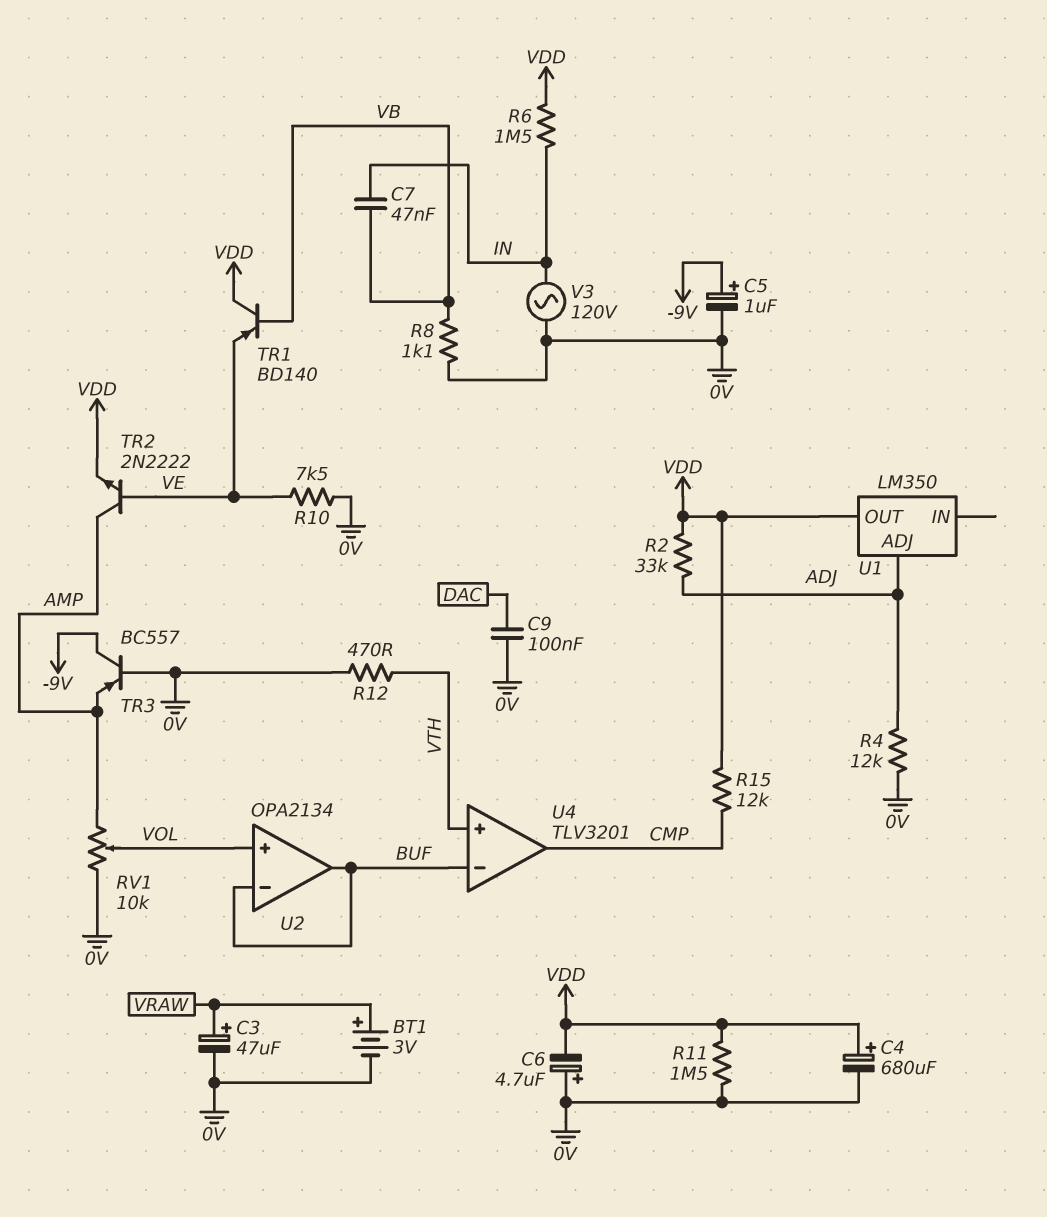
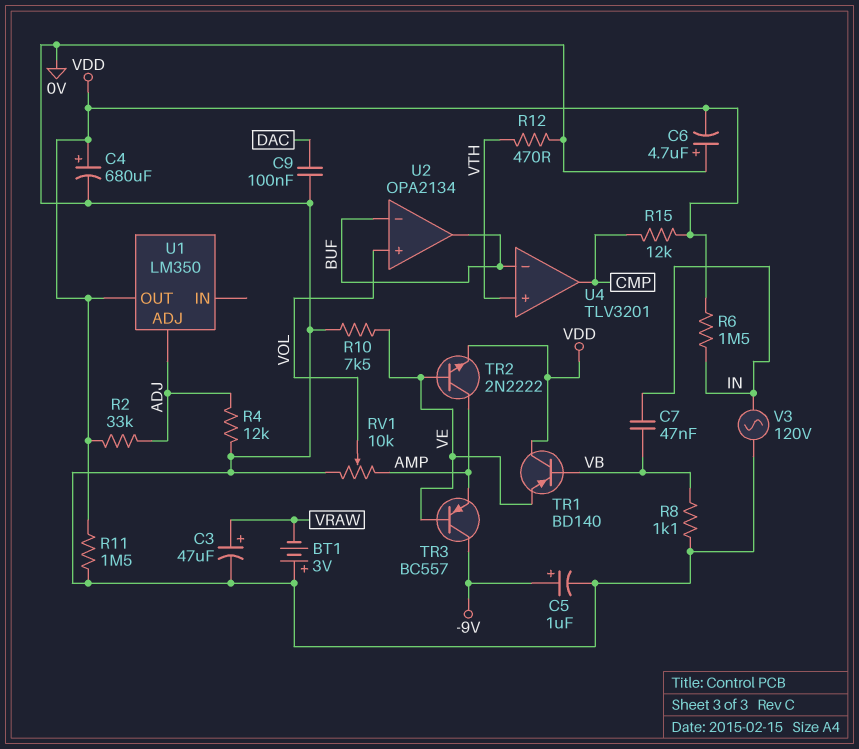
BT1: 3V (plus VRAW, minus 0V) -> 3V (plus 0V, minus VRAW)
TR3: PNP BC557 (B 0V, C -9V, E AMP) -> PNP BC557 (B VE, C -9V, E AMP)

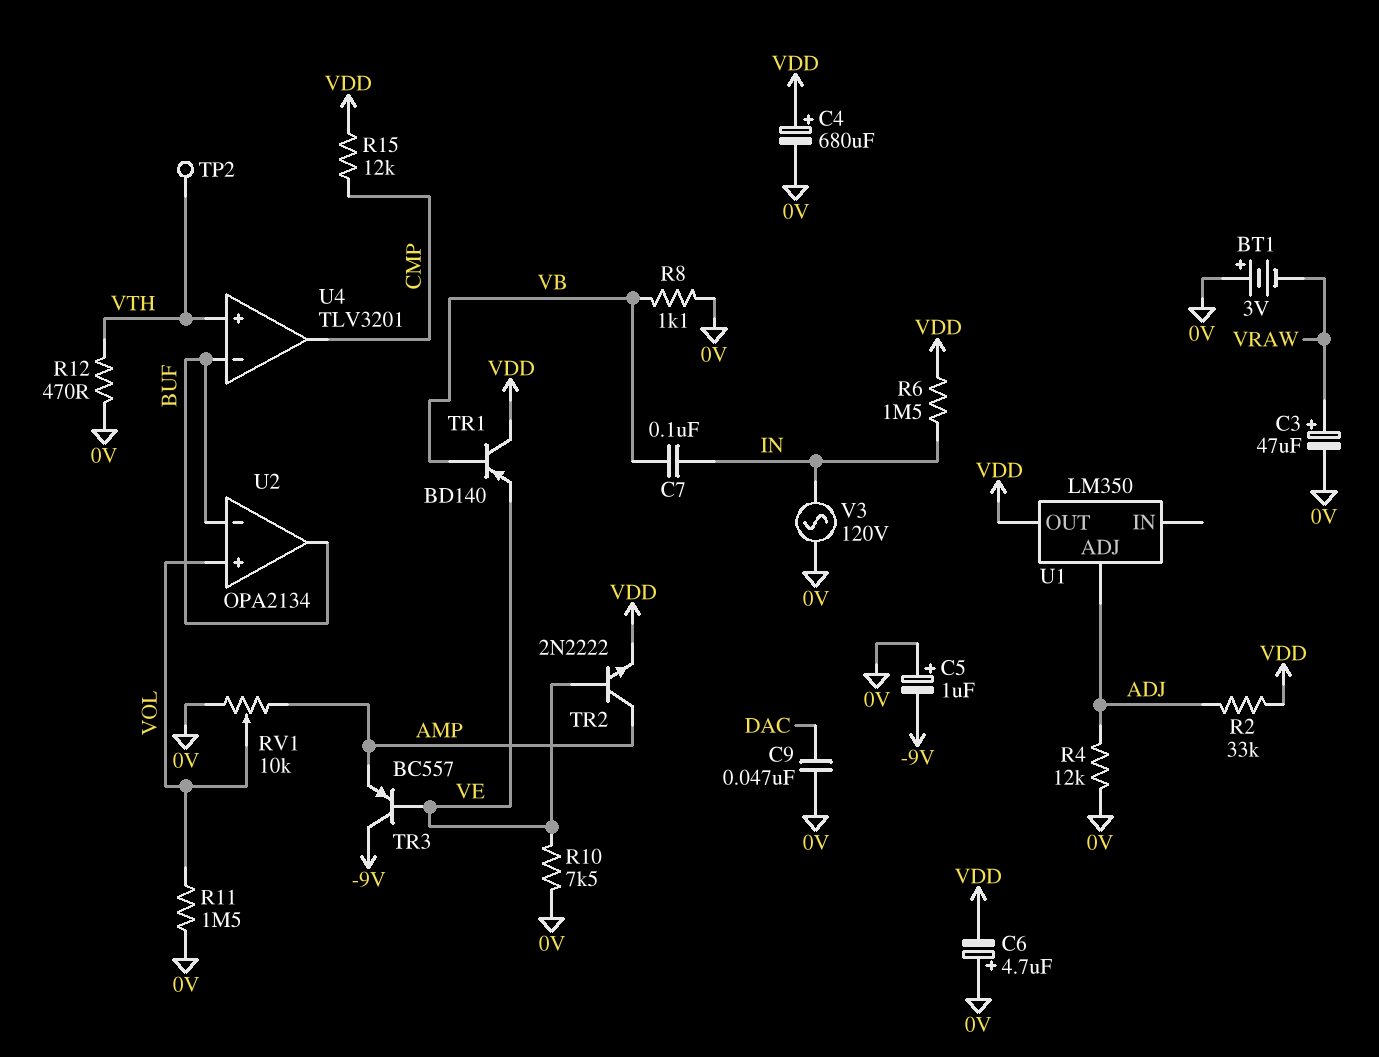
C5: 1uF (plus -9V, minus 0V) -> 1uF (plus 0V, minus -9V)
C7: 47nF (IN, VB) -> 100nF (IN, VB)
C9: 100nF (0V, DAC) -> 47nF (0V, DAC)
R11: 1.5M (0V, VDD) -> 1.5M (0V, VOL)
TP2: none -> test point (VTH)

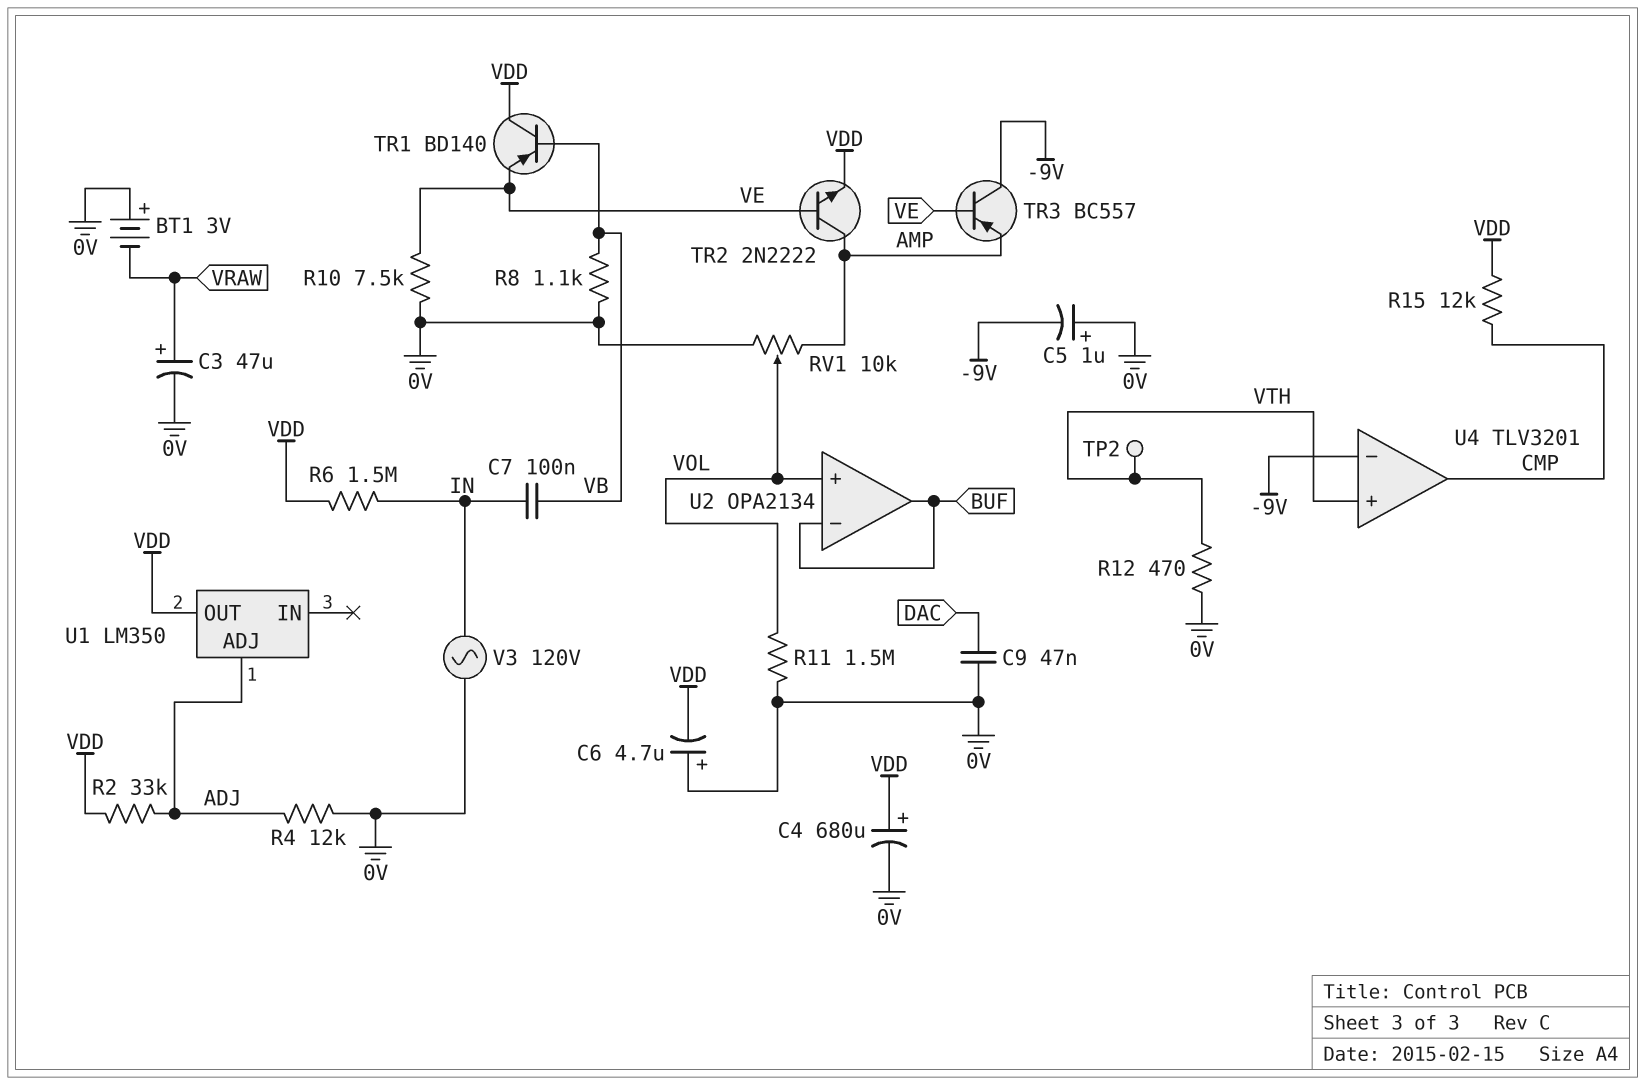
U4 pin in-: BUF -> -9V

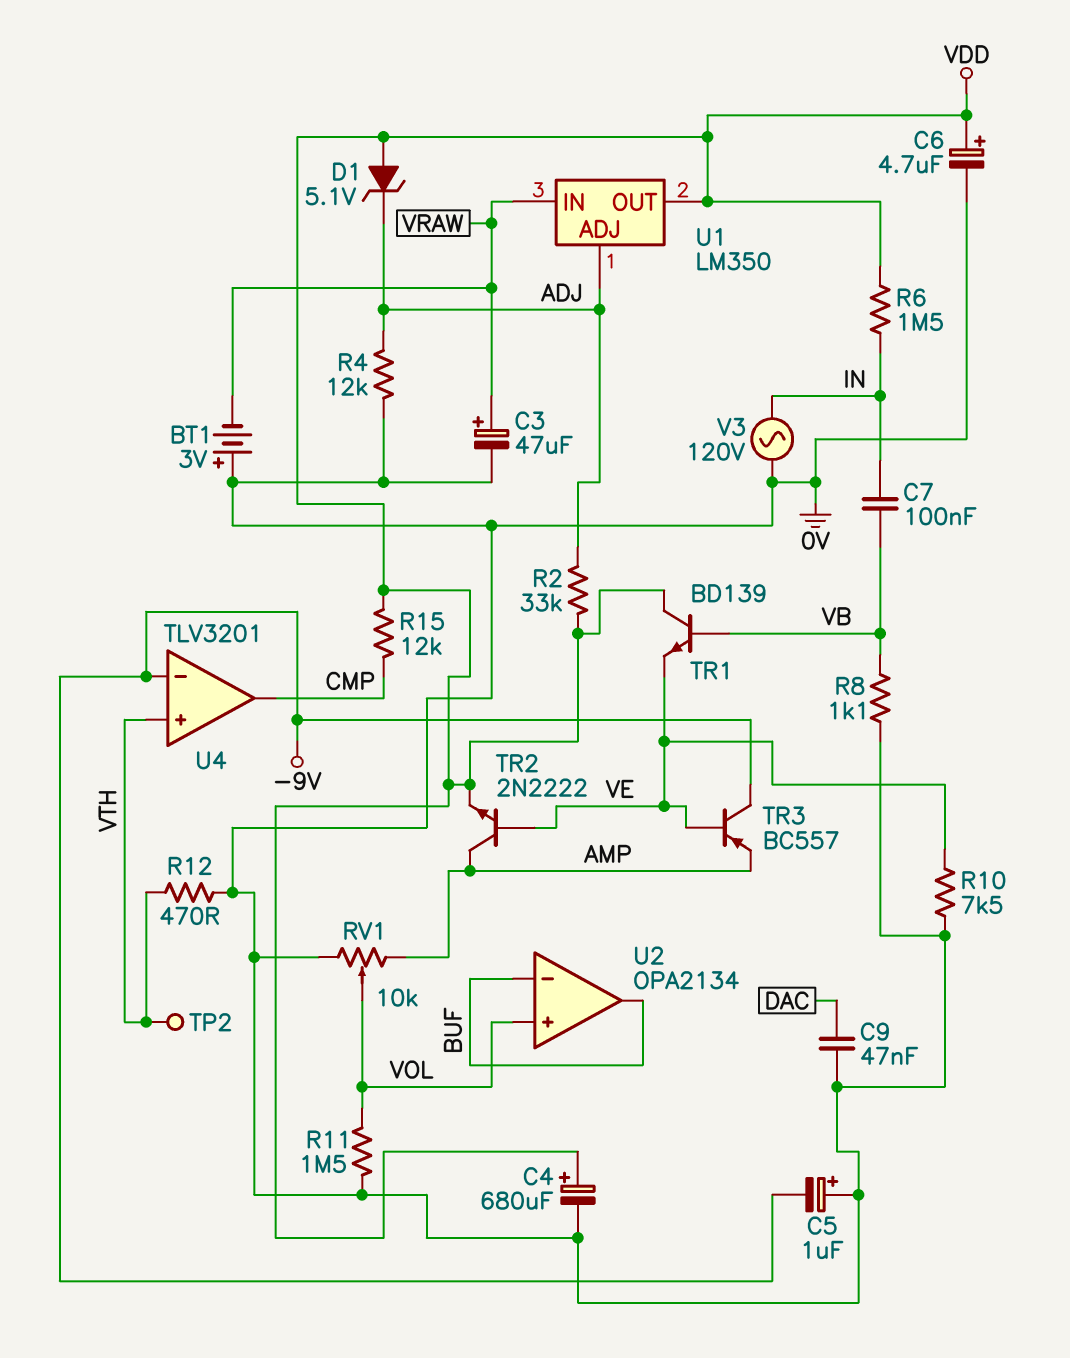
C6: 4.7uF (plus 0V, minus VDD) -> 4.7uF (plus VDD, minus 0V)
D1: none -> zener 5.1V (A VDD, K ADJ)
TR1: PNP BD140 (B VB, C VDD, E VE) -> NPN BD139 (B VB, C VDD, E VE)
U1 pin IN: none -> VRAW

